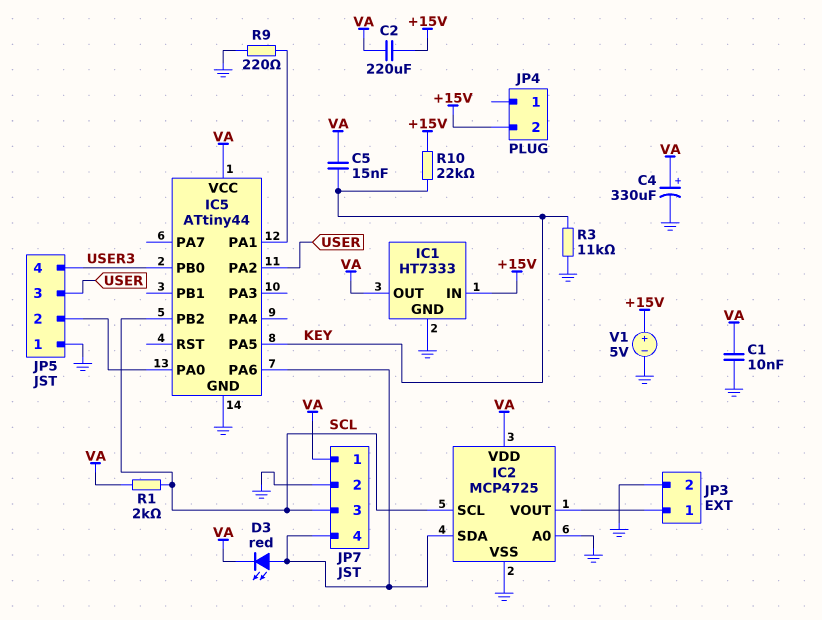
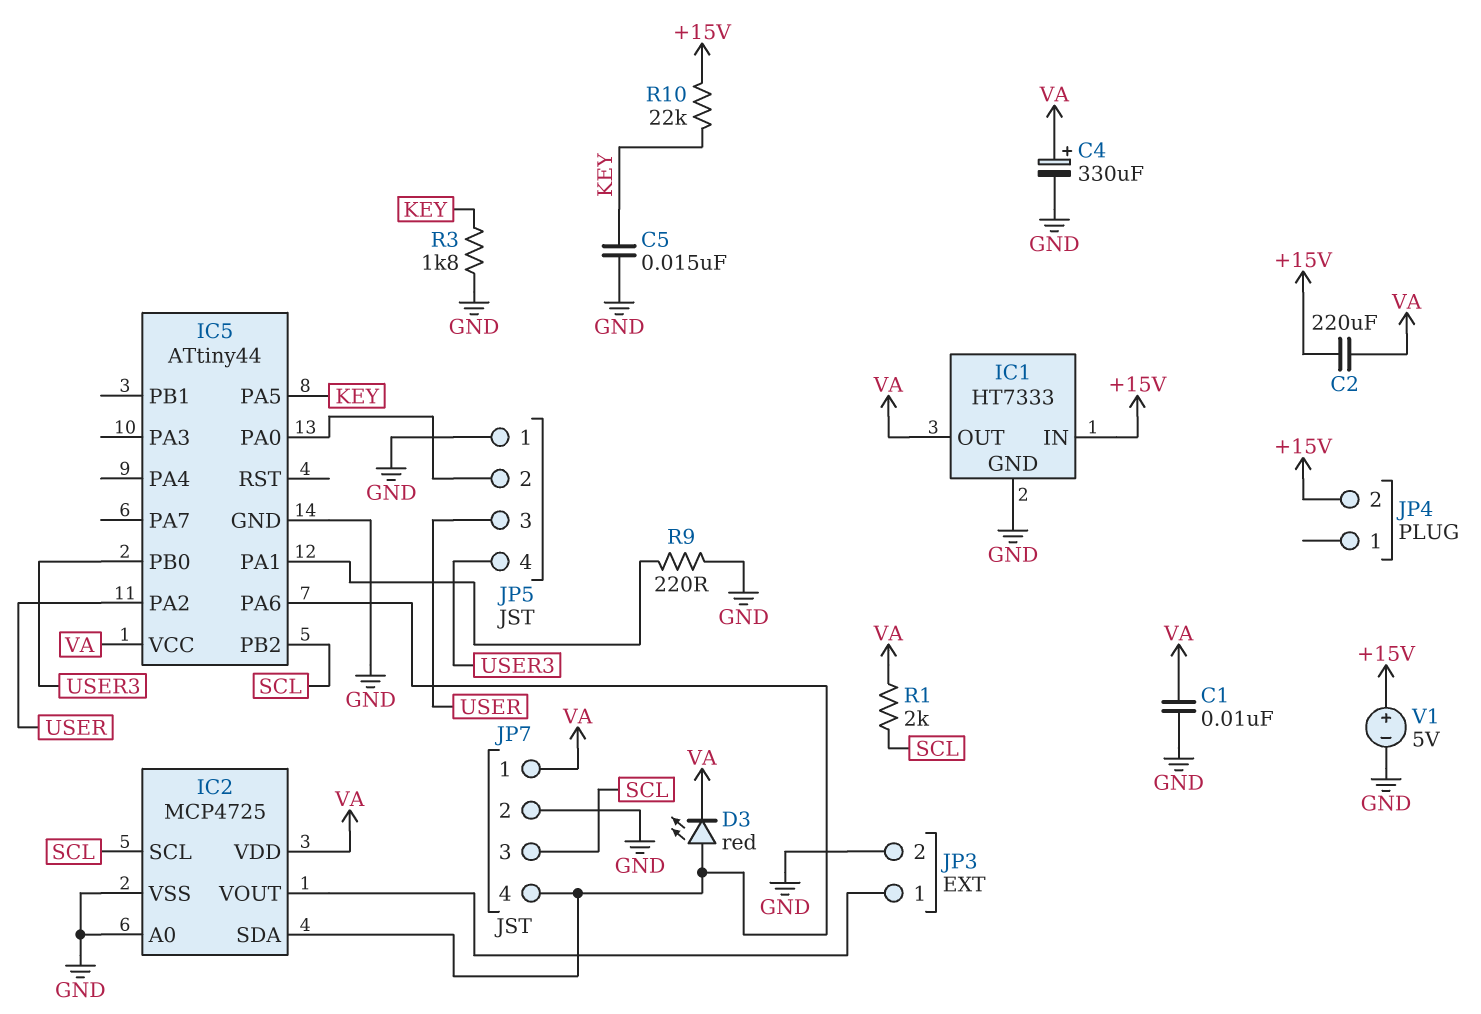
C5: 15nF (KEY, VA) -> 15nF (GND, KEY)
R3: 11k (GND, KEY) -> 1.8k (GND, KEY)

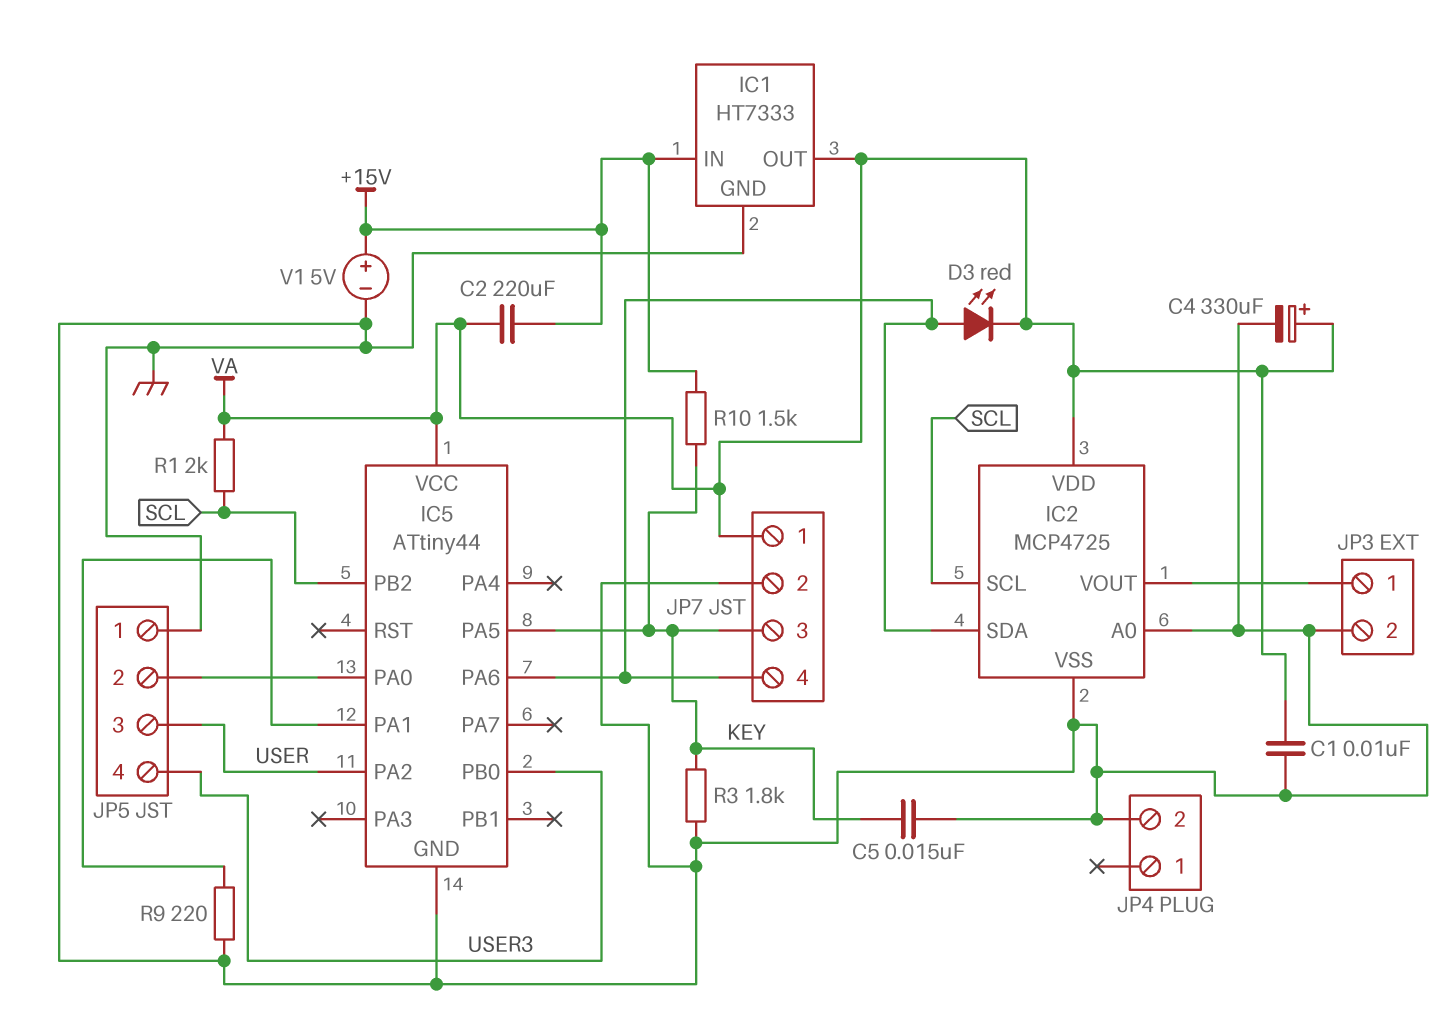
JP4 pin 2: +15V -> GND
JP7 pin 3: SCL -> KEY
R10: 22k (+15V, KEY) -> 1.5k (+15V, KEY)

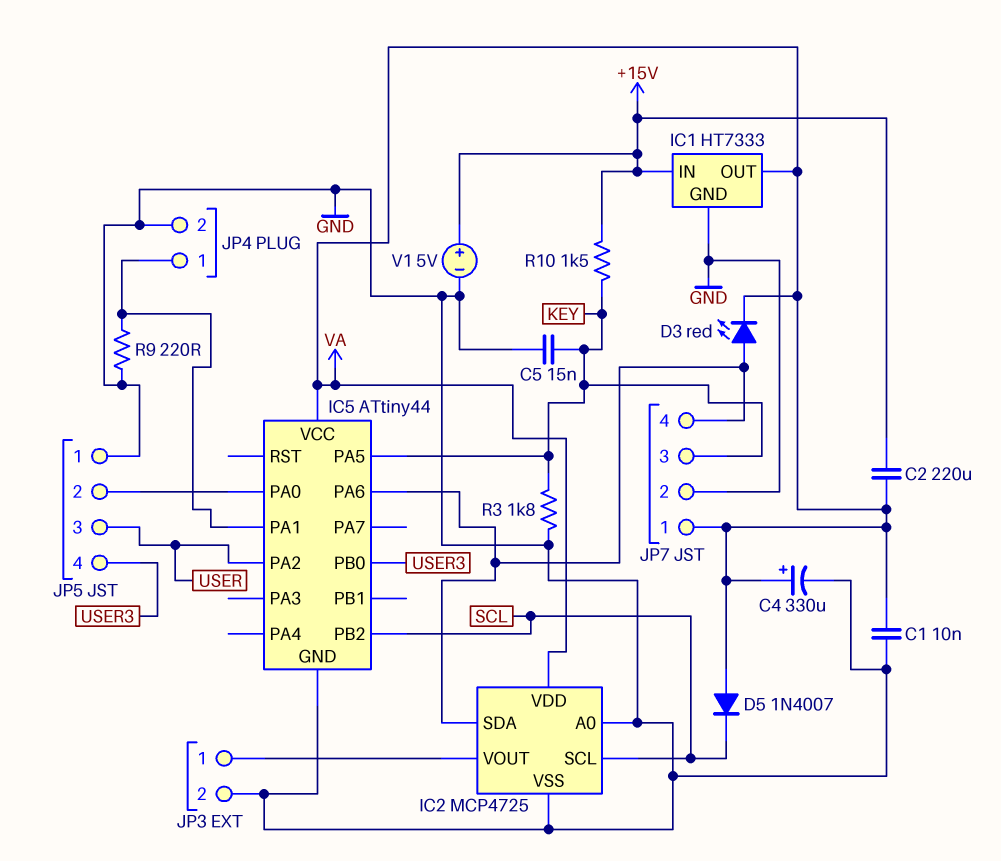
D5: none -> diode 1N4007 (A VA, K SCL)
JP4 pin 1: none -> IC5/PA1
R1: 2k (SCL, VA) -> none

